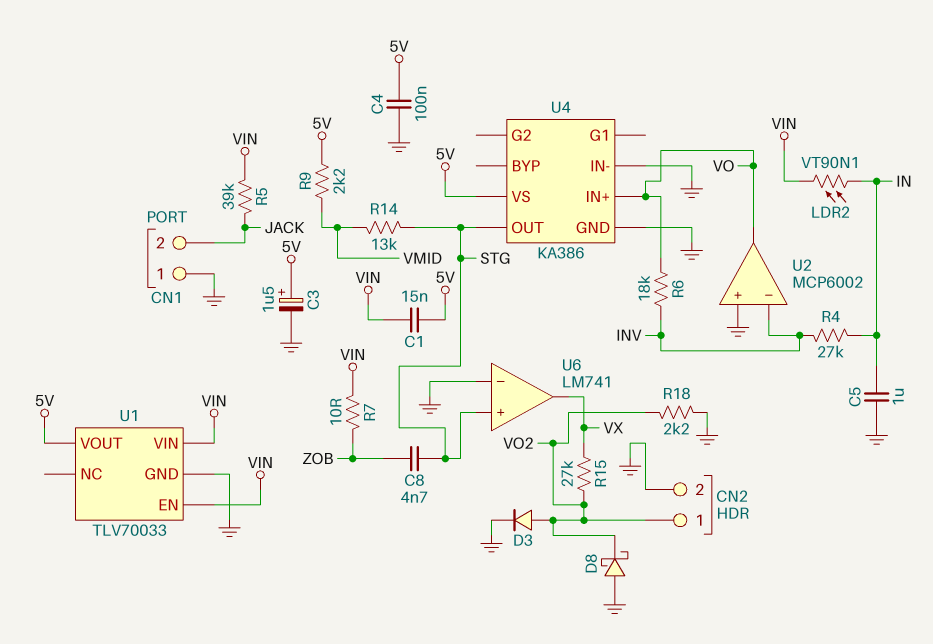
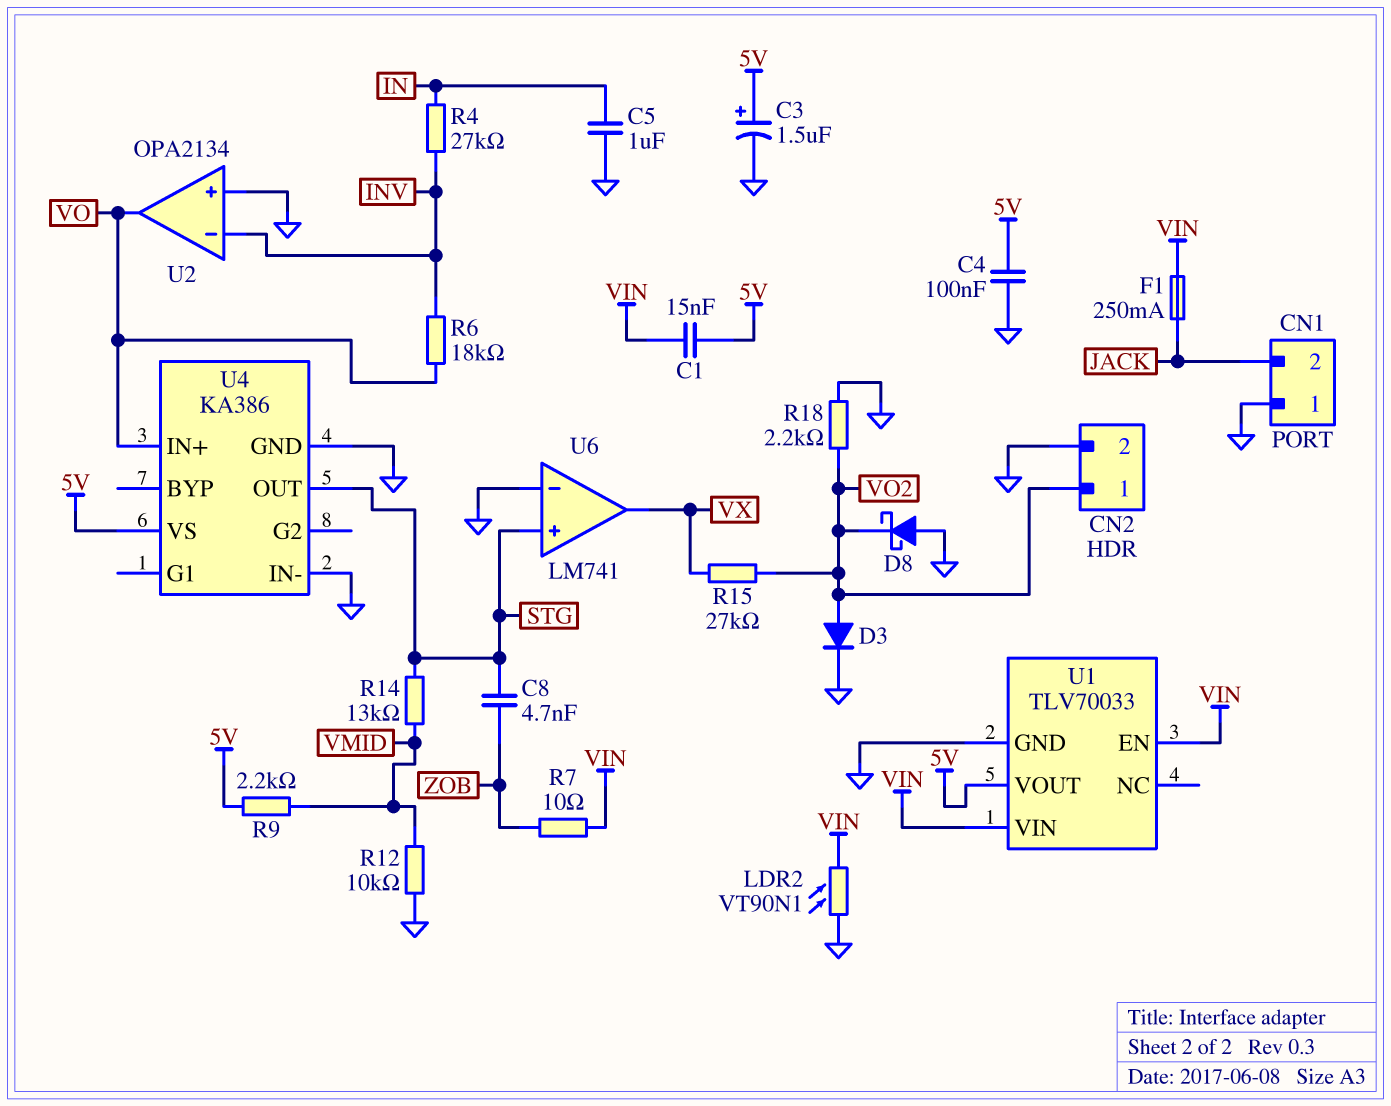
F1: none -> 250mA (JACK, VIN)
LDR2: VT90N1 (IN, VIN) -> VT90N1 (GND, VIN)
R5: 39k (JACK, VIN) -> none
R12: none -> 10k (GND, VMID)
U2: MCP6002 -> OPA2134

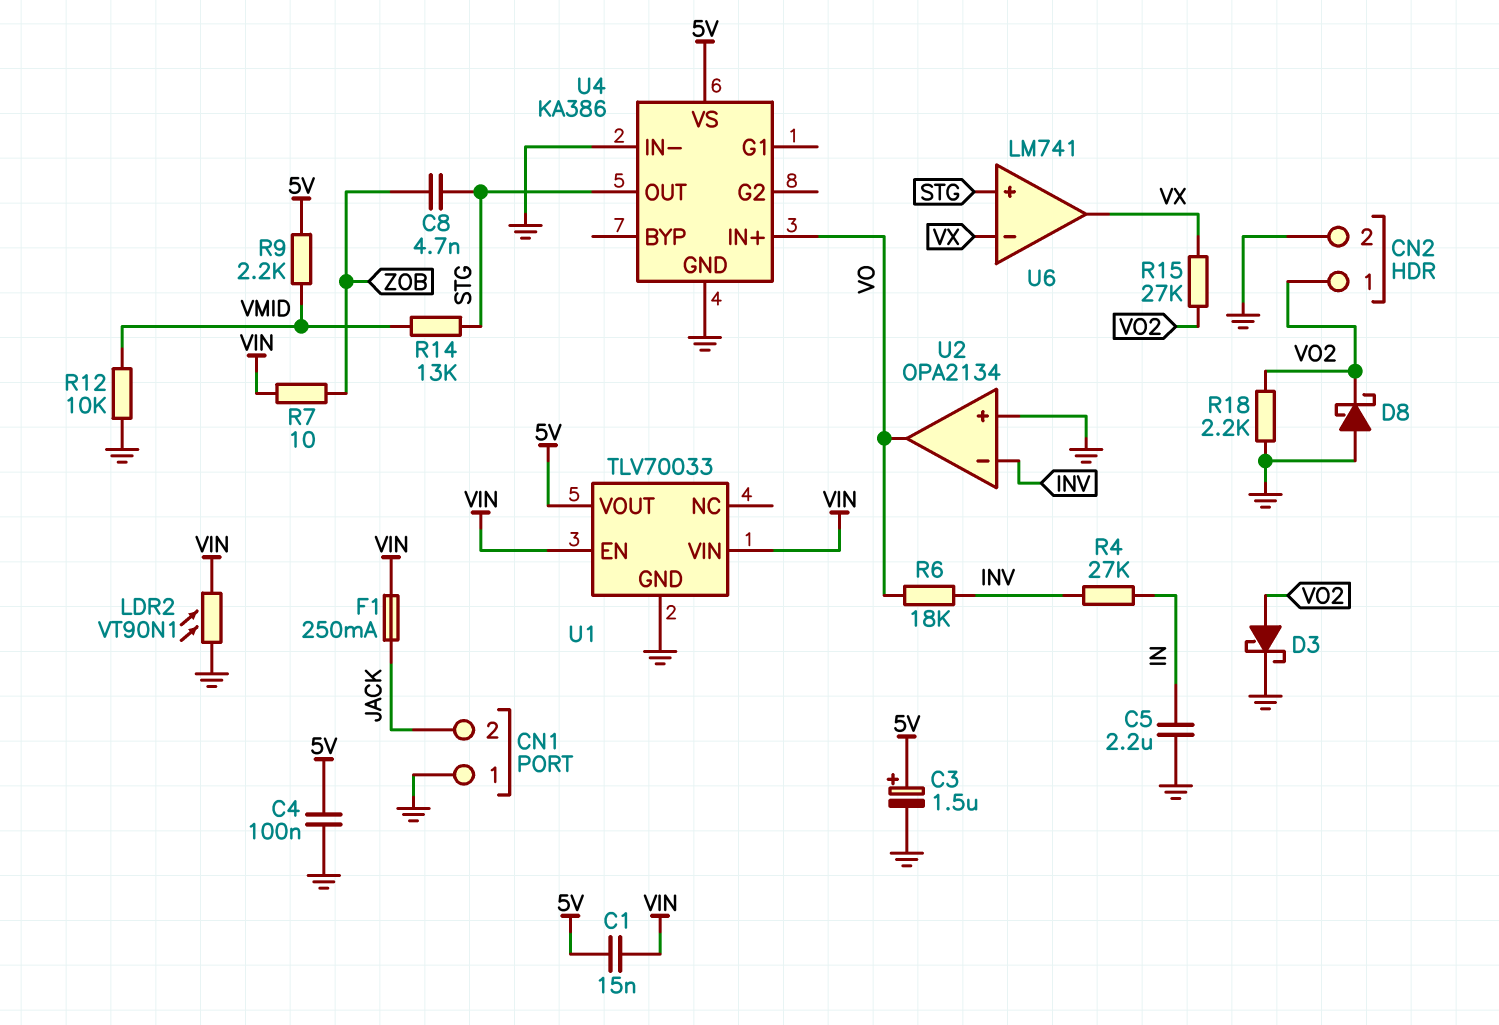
C5: 1uF (GND, IN) -> 2.2uF (GND, IN)
D3: diode (A VO2, K GND) -> schottky (A VO2, K GND)
U6 pin in-: GND -> VX

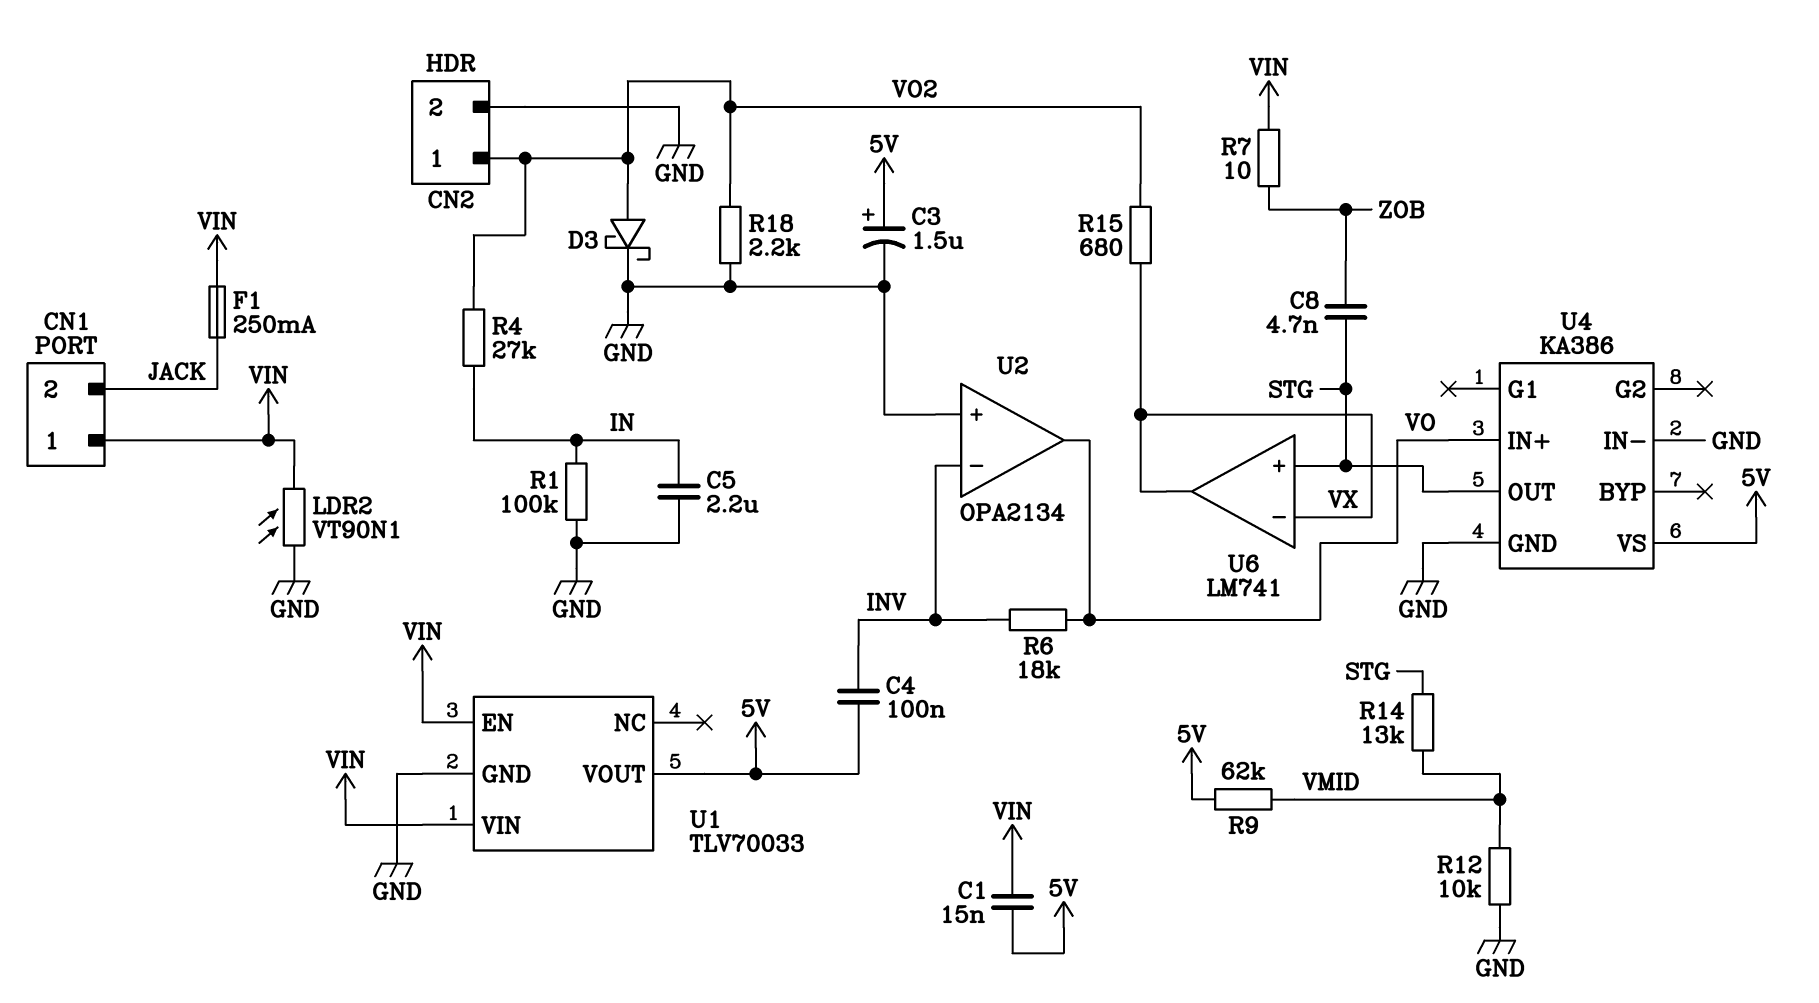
C4: 100nF (5V, GND) -> 100nF (5V, INV)
CN1 pin 1: GND -> VIN
D8: schottky (A GND, K VO2) -> none
R1: none -> 100k (GND, IN)
R4: 27k (IN, INV) -> 27k (IN, VO2)
R9: 2.2k (5V, VMID) -> 62k (5V, VMID)
R15: 27k (VO2, VX) -> 680 (VO2, VX)

